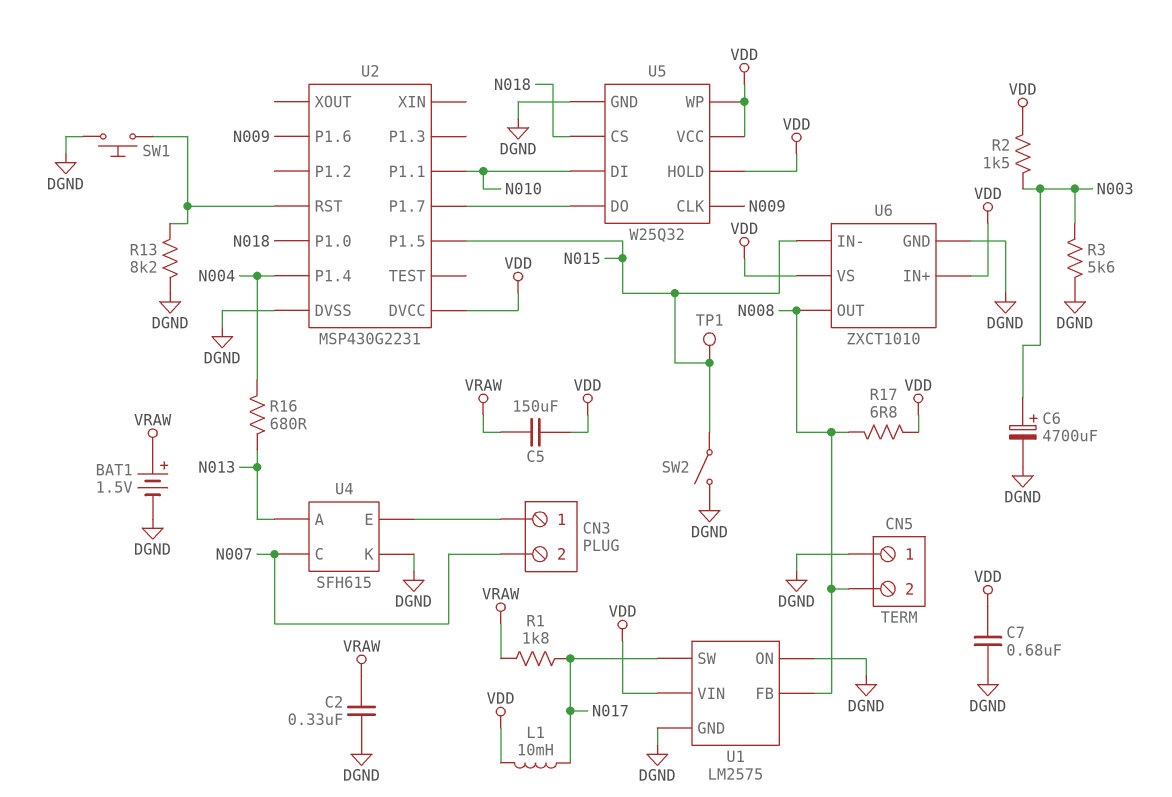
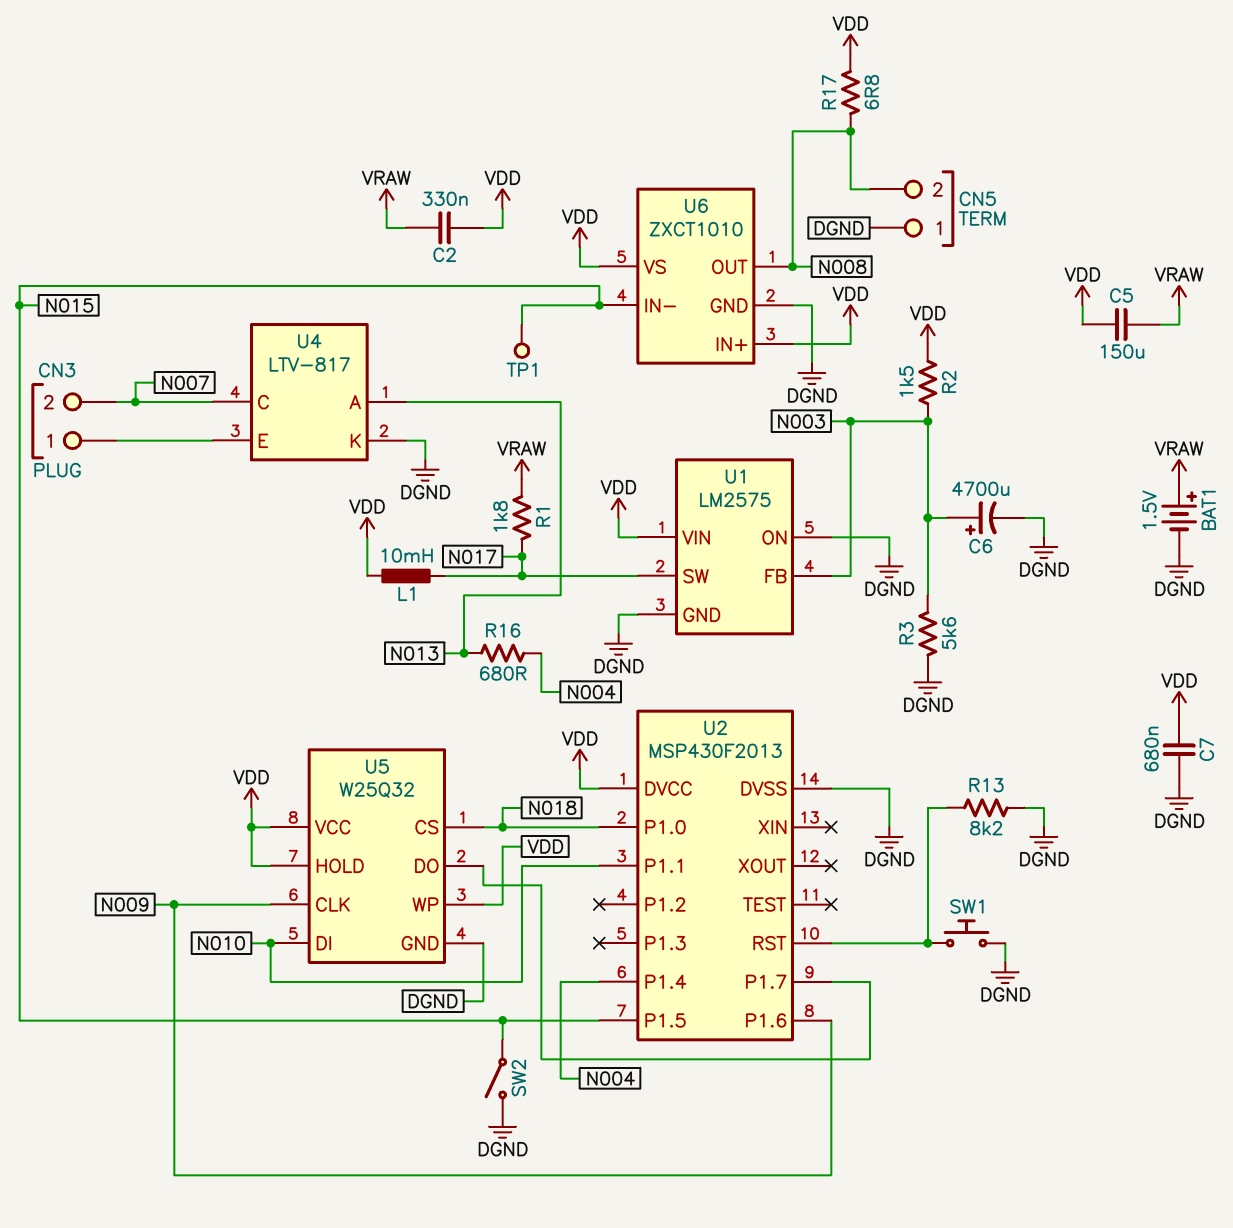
C2: 330nF (DGND, VRAW) -> 330nF (VDD, VRAW)
U1 pin FB: N008 -> N003
U2: MSP430G2231 -> MSP430F2013
U4: SFH615 -> LTV-817

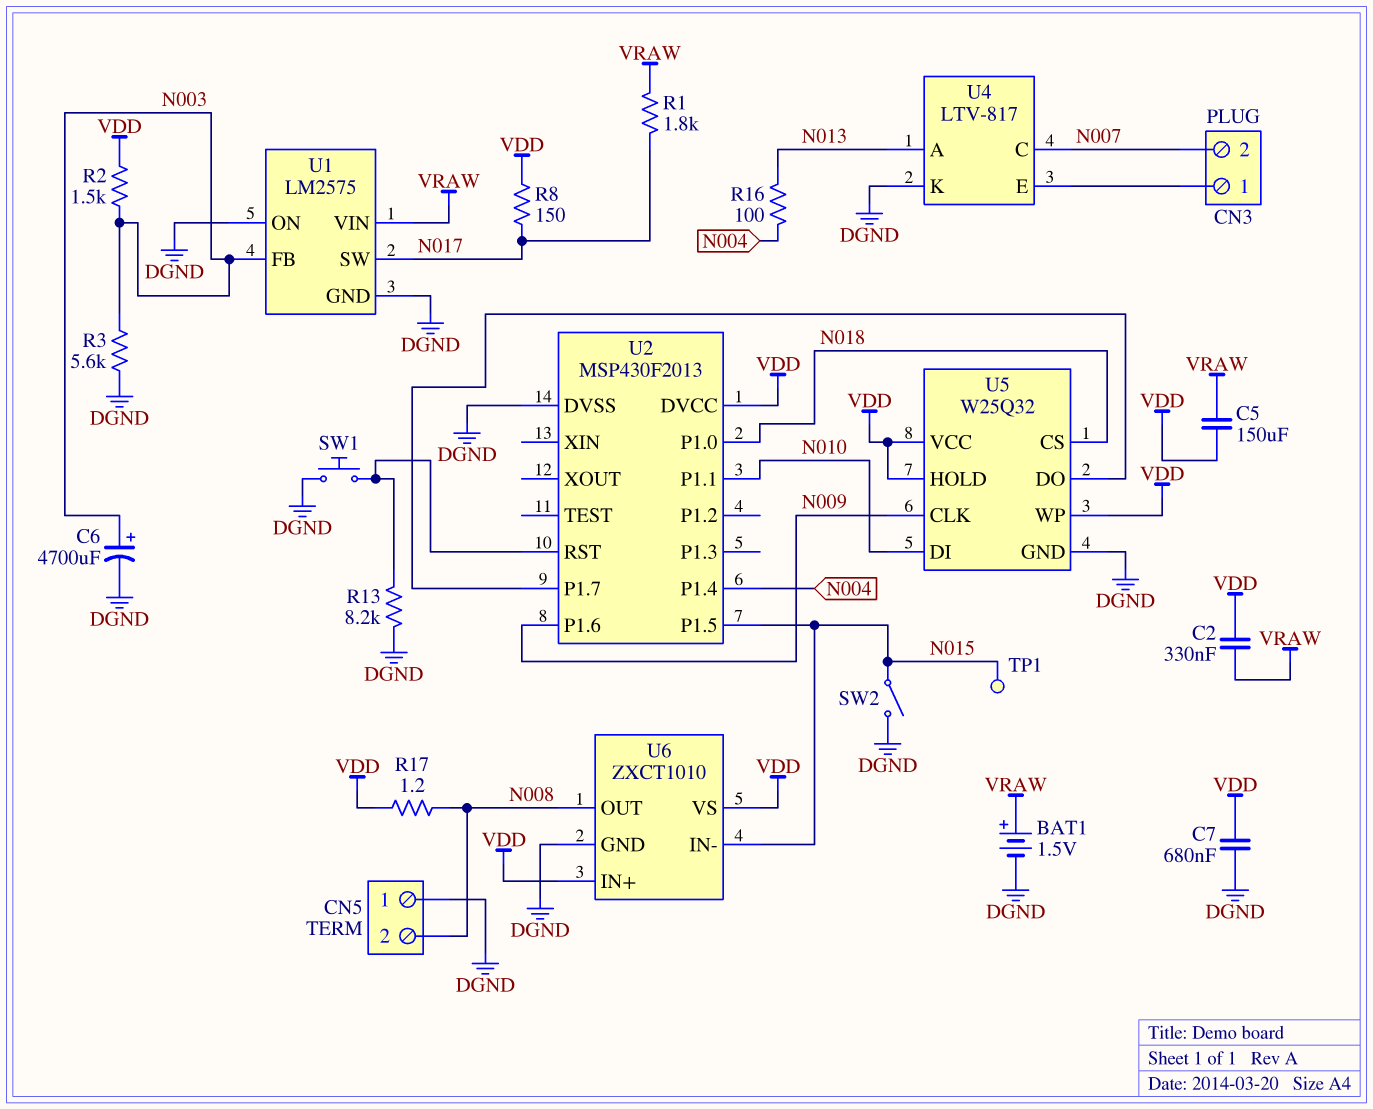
L1: 10mH (N017, VDD) -> none
R8: none -> 150 (N017, VDD)
R16: 680 (N004, N013) -> 100 (N004, N013)
R17: 6.8 (N008, VDD) -> 1.2 (N008, VDD)
U1 pin VIN: VDD -> VRAW

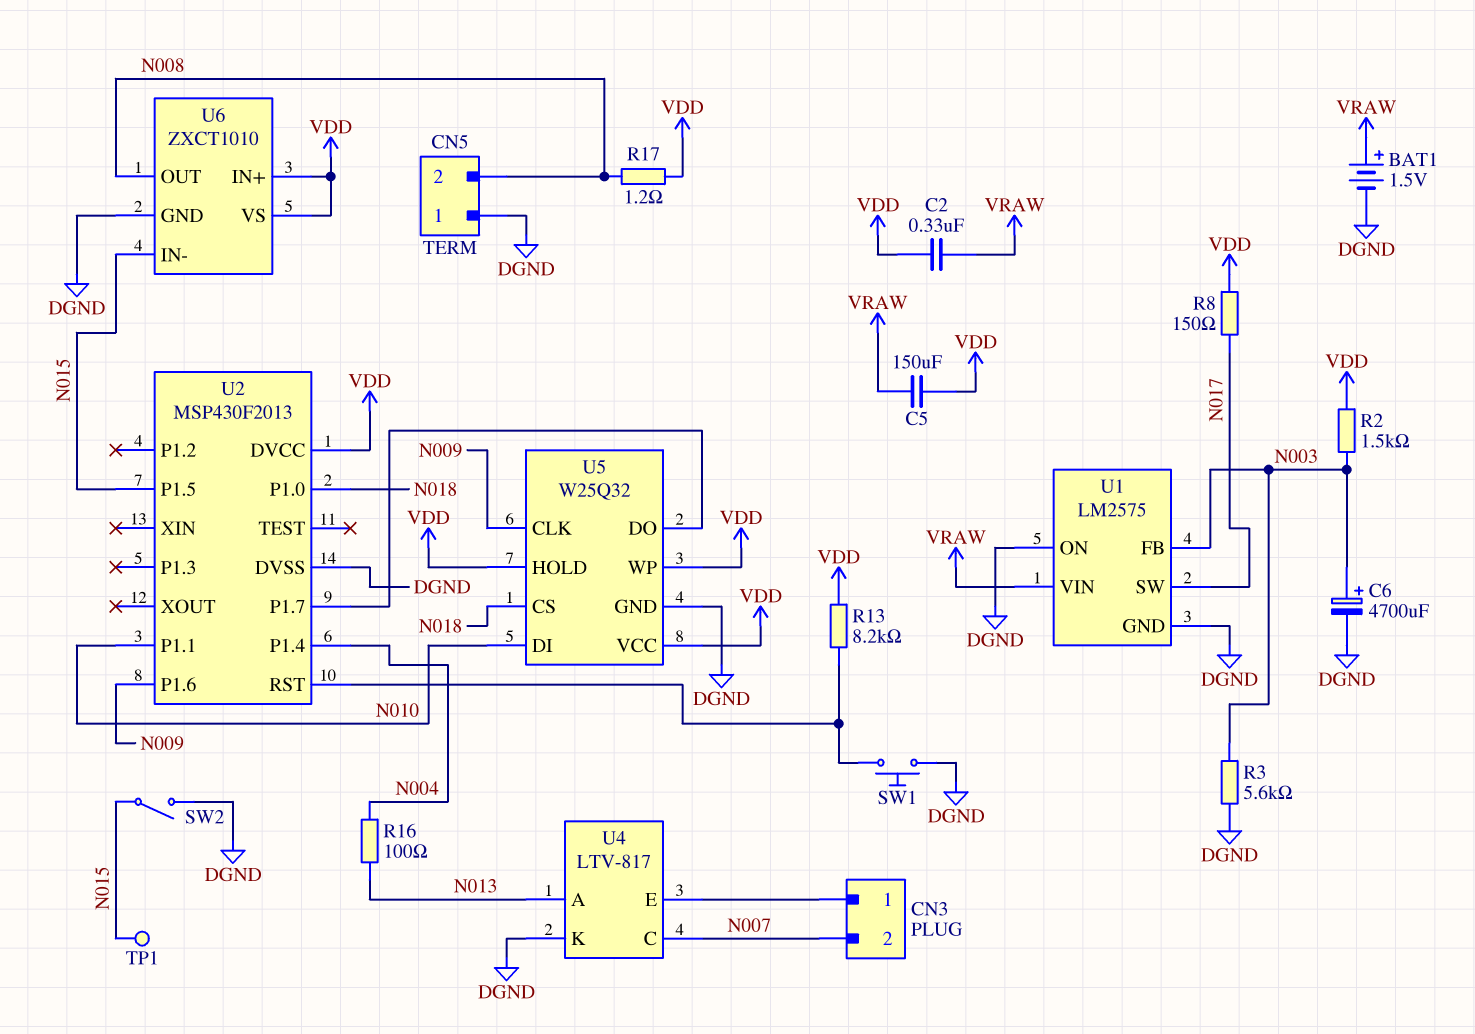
C7: 680nF (DGND, VDD) -> none
R1: 1.8k (N017, VRAW) -> none
R13: 8.2k (DGND, U2/RST) -> 8.2k (U2/RST, VDD)

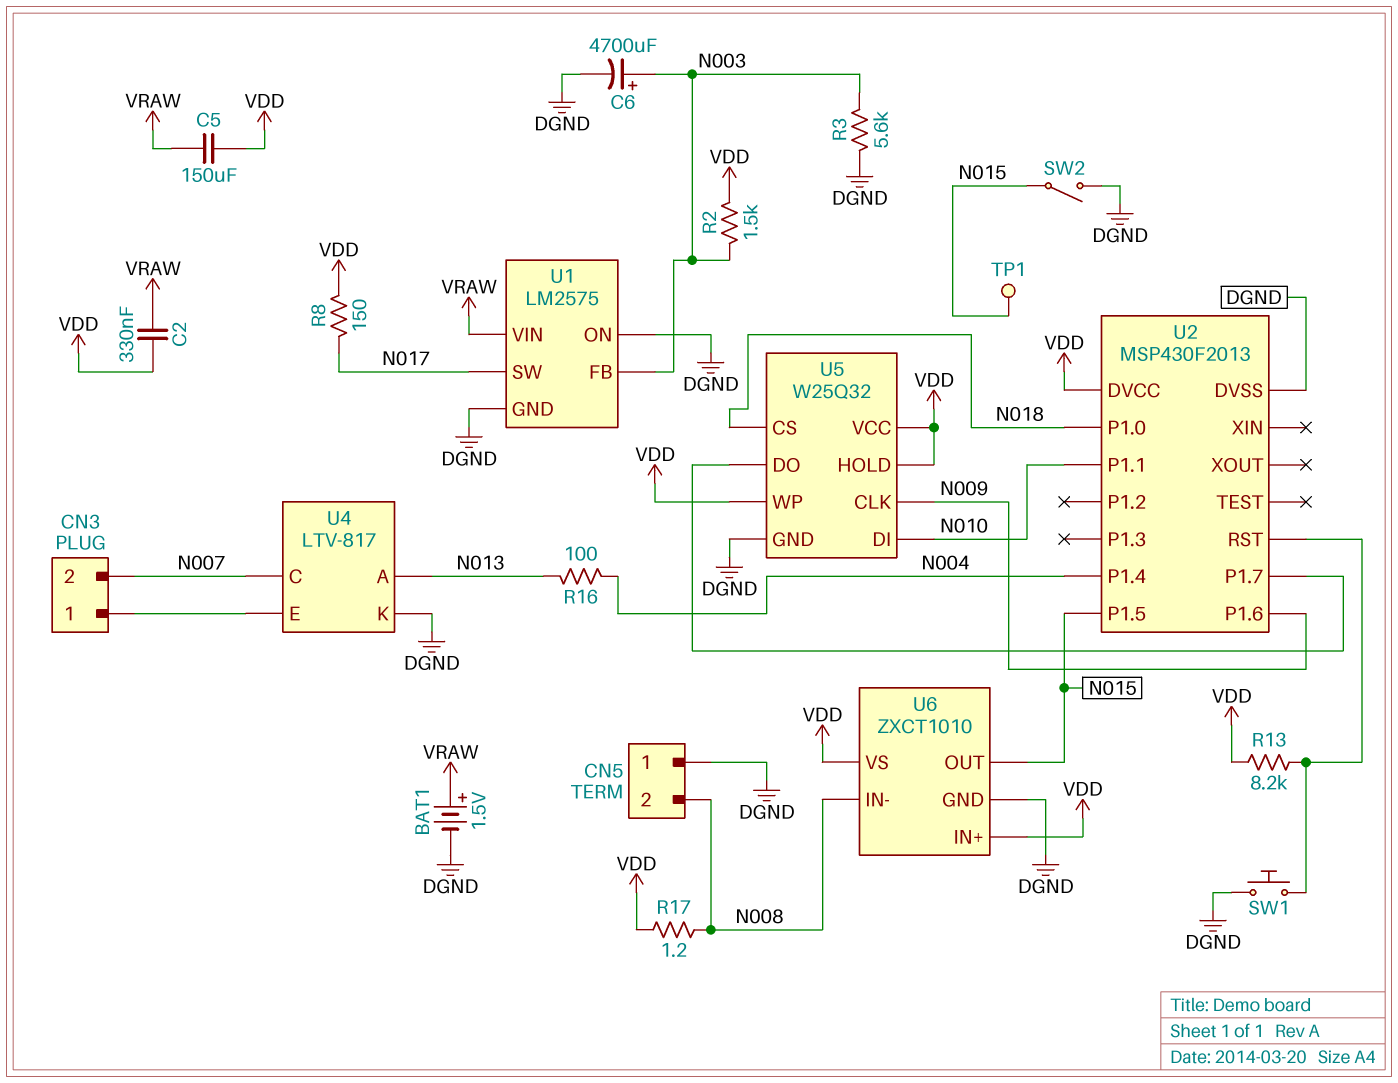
U6 pin IN-: N015 -> N008
U6 pin OUT: N008 -> N015

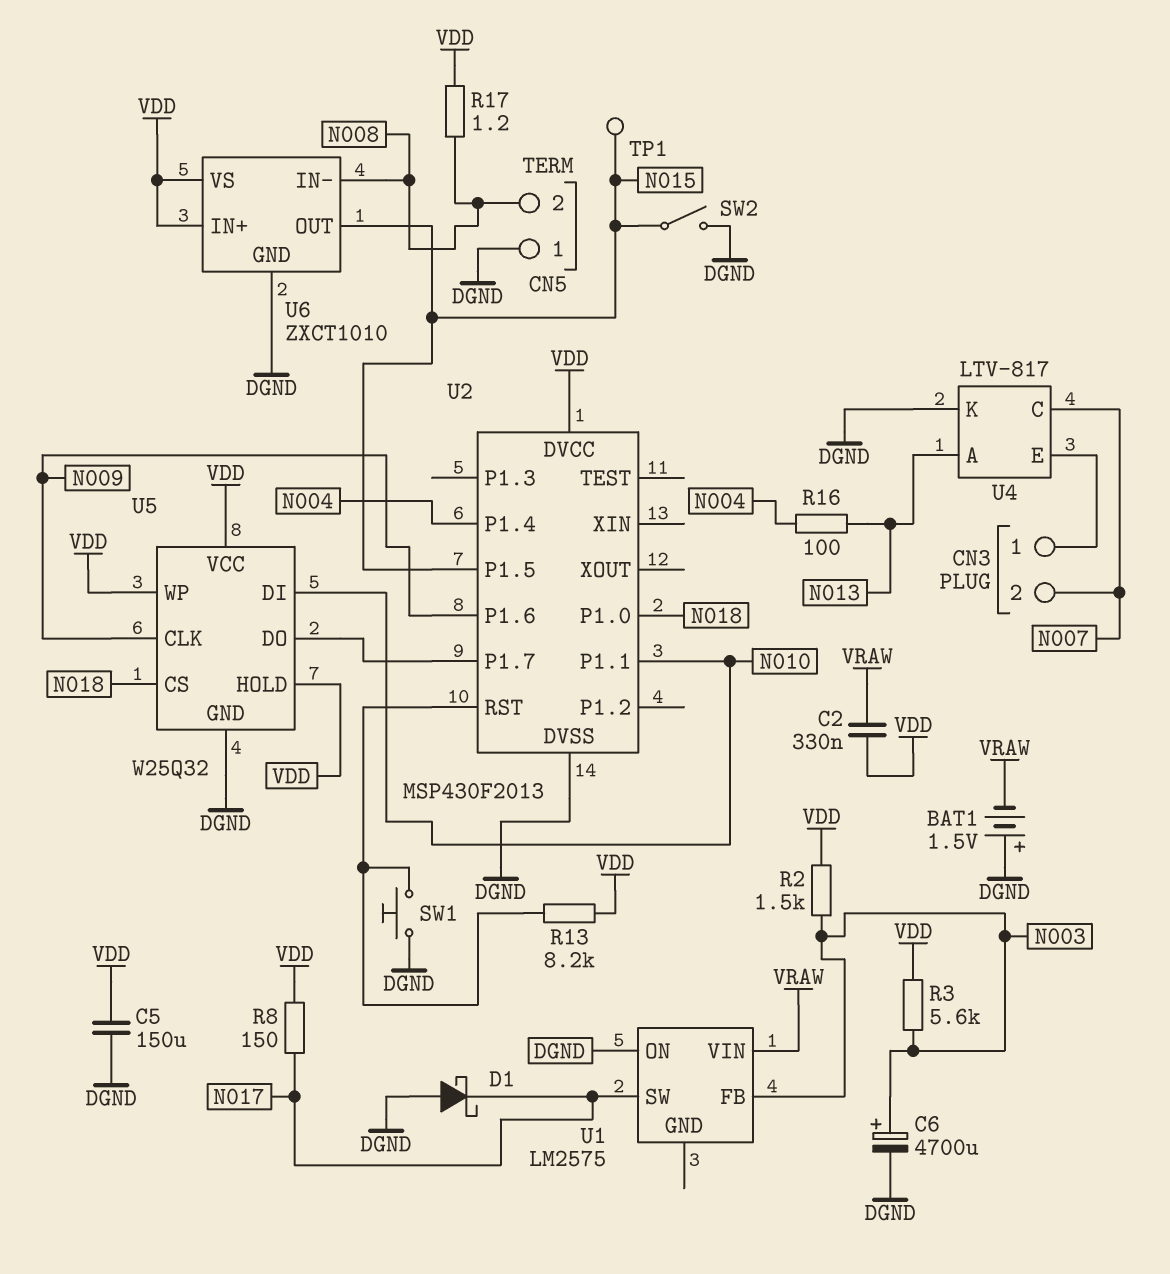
BAT1: 1.5V (plus VRAW, minus DGND) -> 1.5V (plus DGND, minus VRAW)
C5: 150uF (VDD, VRAW) -> 150uF (DGND, VDD)
D1: none -> schottky (A DGND, K N017)
R3: 5.6k (DGND, N003) -> 5.6k (N003, VDD)
U1 pin GND: DGND -> none

